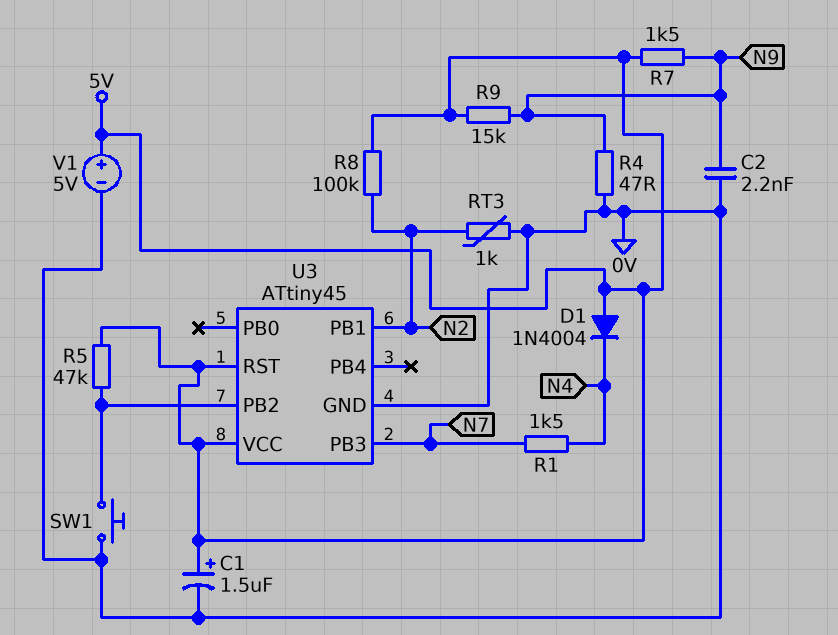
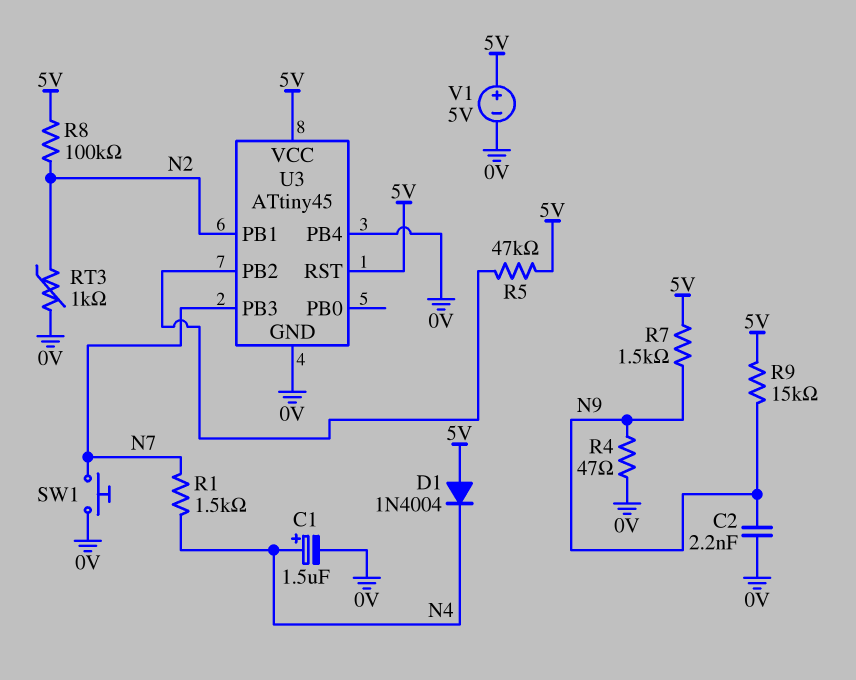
C1: 1.5uF (plus 5V, minus 0V) -> 1.5uF (plus N4, minus 0V)
SW1: button (0V, U3/PB2) -> button (0V, N7)
U3 pin PB4: none -> 0V

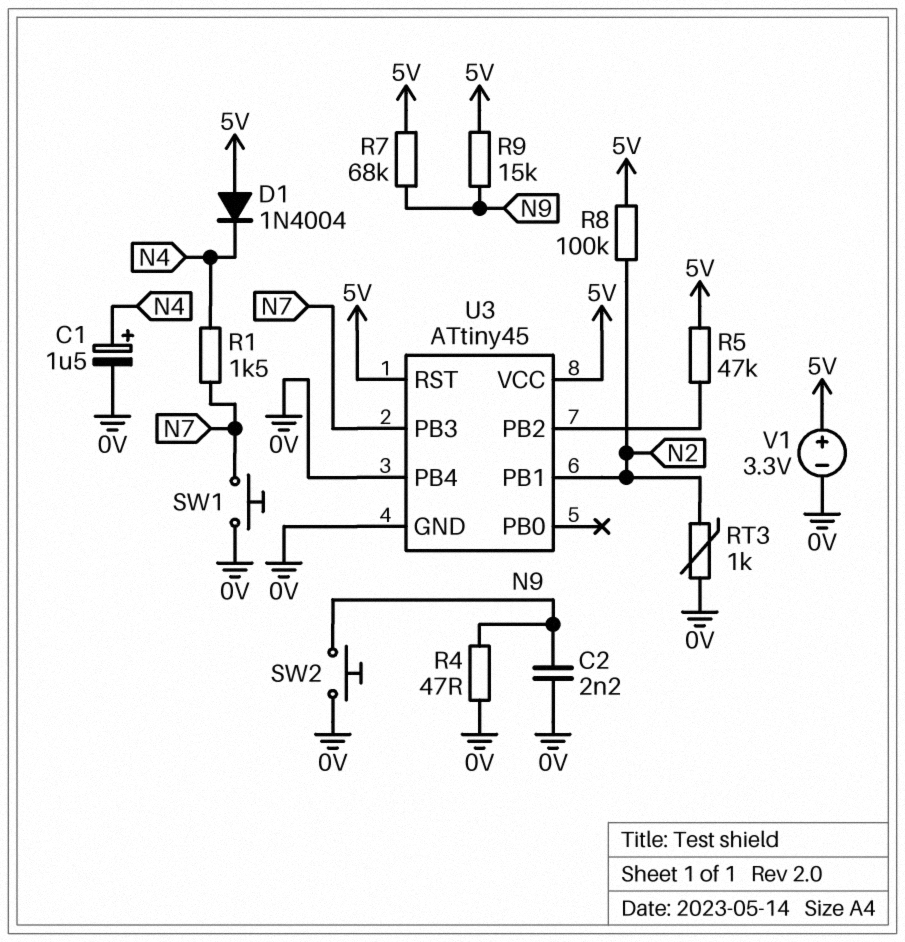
R7: 1.5k (5V, N9) -> 68k (5V, N9)
SW2: none -> button (0V, N9)
V1: 5V (plus 5V, minus 0V) -> 3.3V (plus 5V, minus 0V)

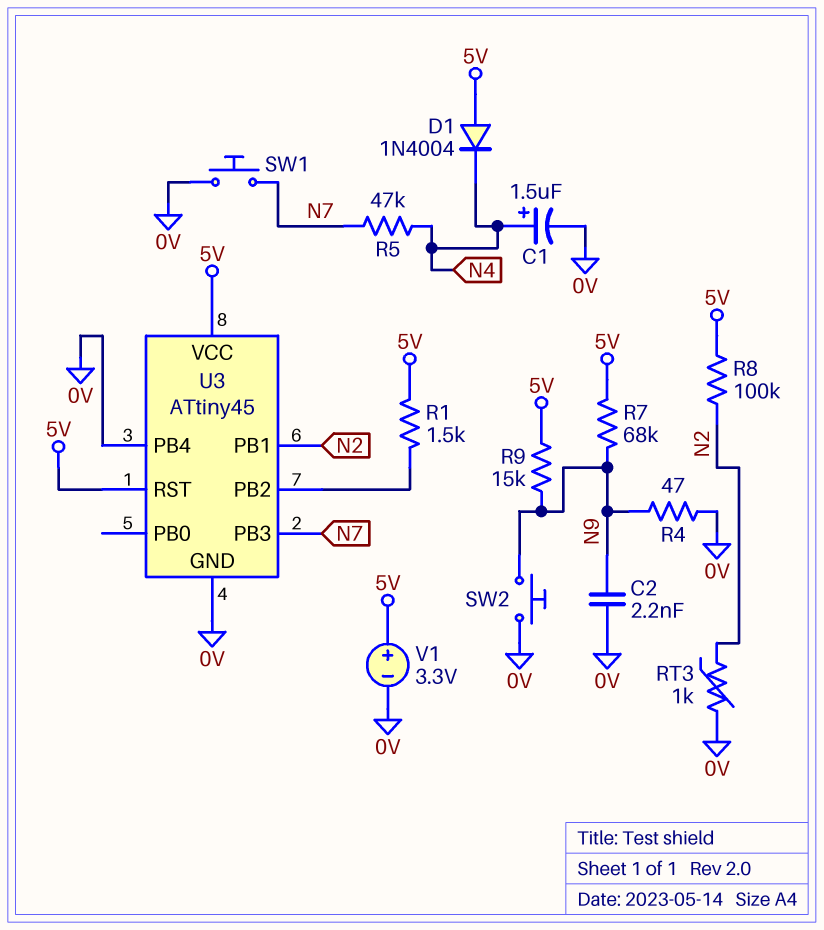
R1: 1.5k (N4, N7) -> 1.5k (5V, U3/PB2)
R5: 47k (5V, U3/PB2) -> 47k (N4, N7)

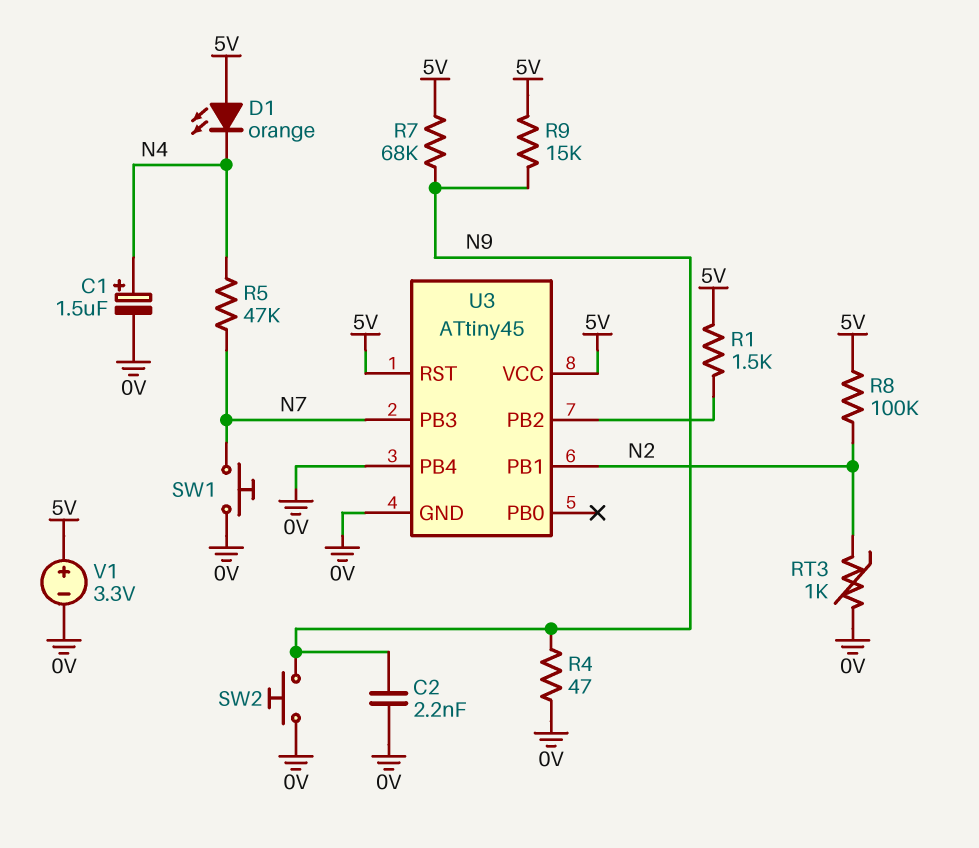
D1: diode 1N4004 (A 5V, K N4) -> LED orange (A 5V, K N4)

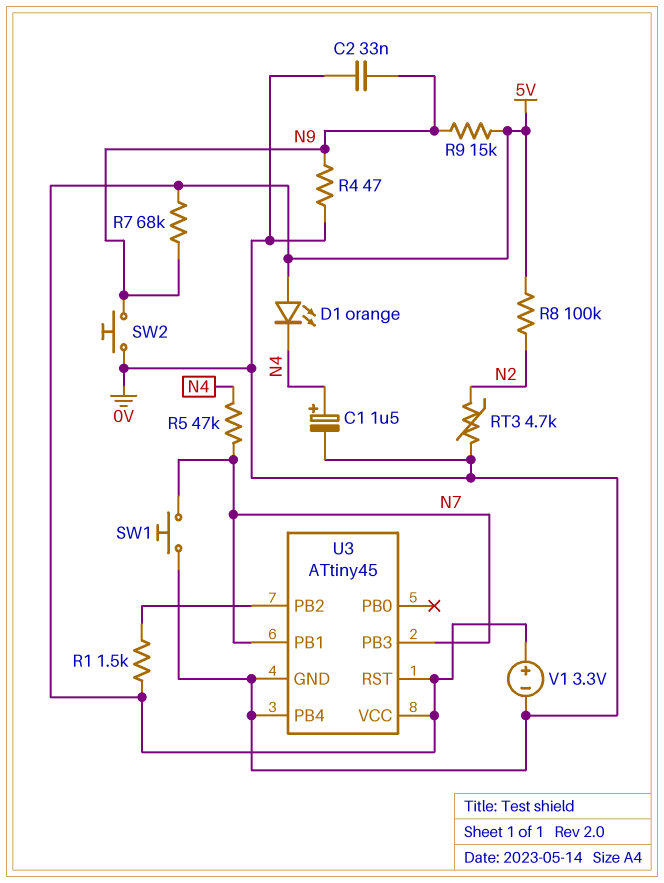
C2: 2.2nF (0V, N9) -> 33nF (0V, N9)
RT3: 1k (0V, N2) -> 4.7k (0V, N2)
U3 pin PB1: N2 -> N7

